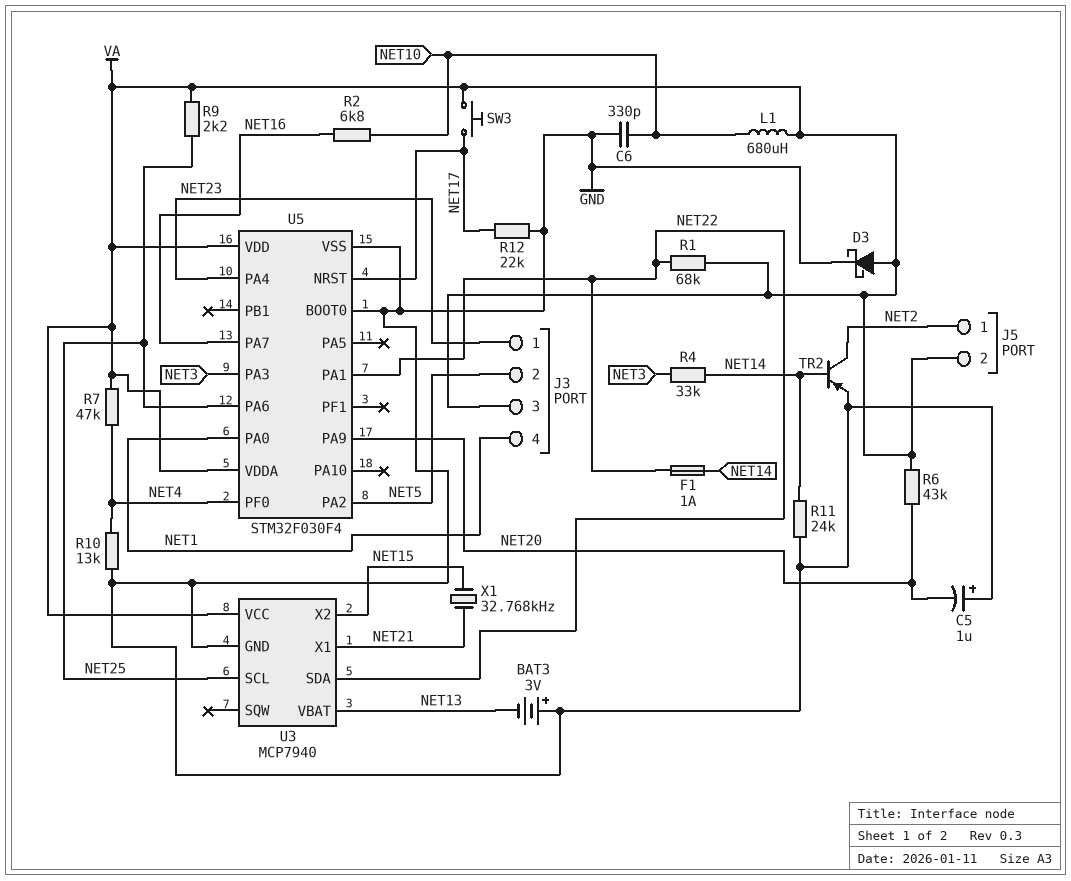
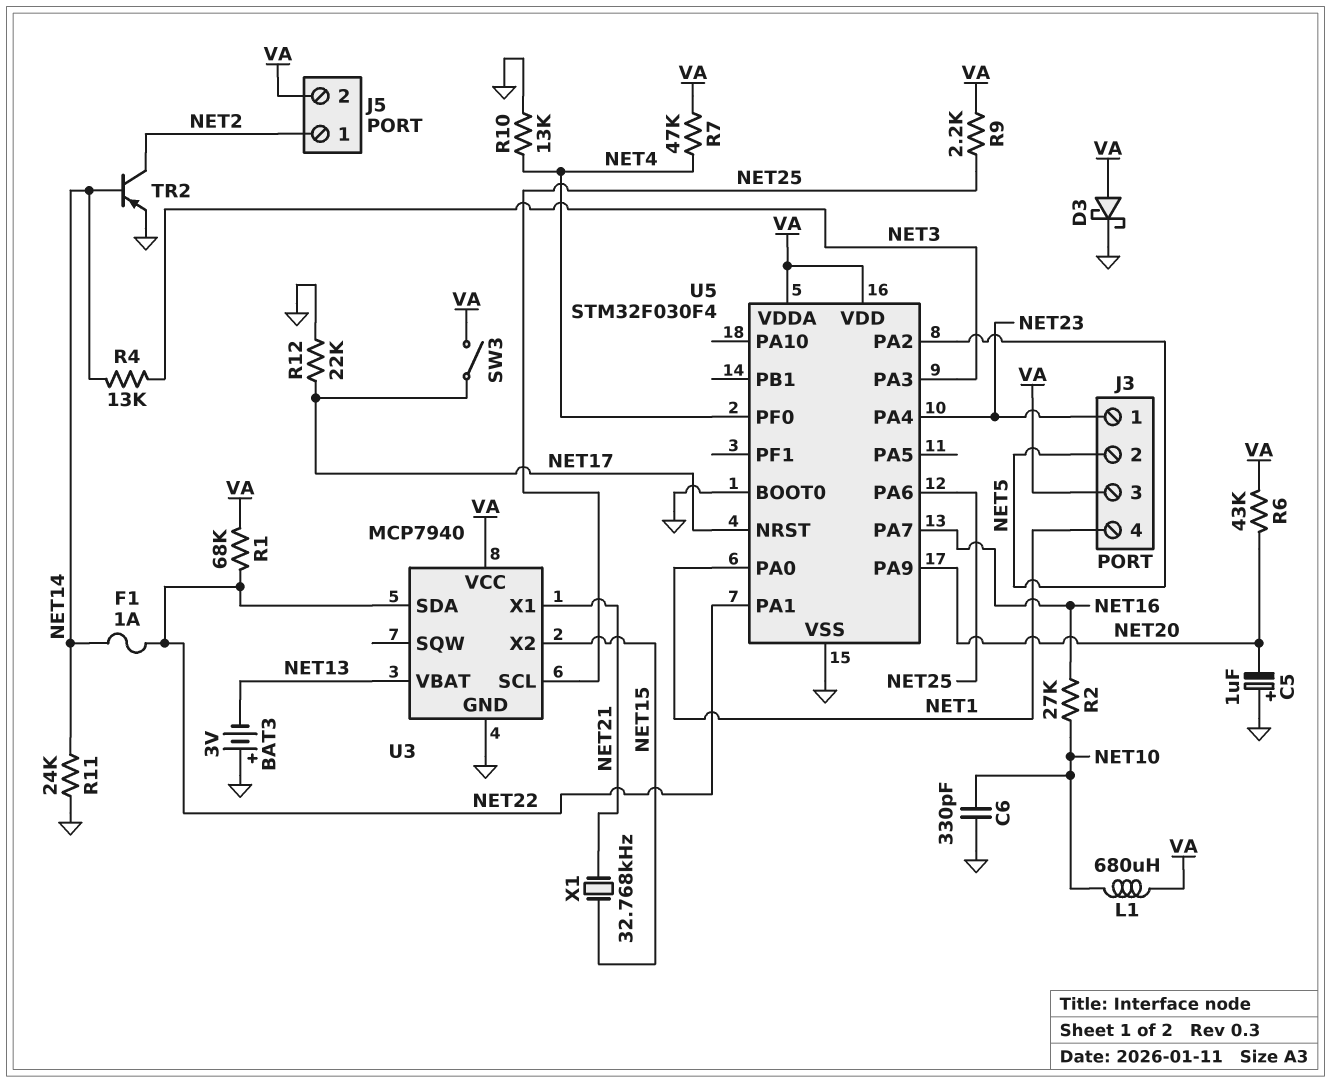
R2: 6.8k (NET10, NET16) -> 27k (NET10, NET16)
R4: 33k (NET3, NET14) -> 13k (NET3, NET14)
SW3: button (NET17, VA) -> switch (NET17, VA)

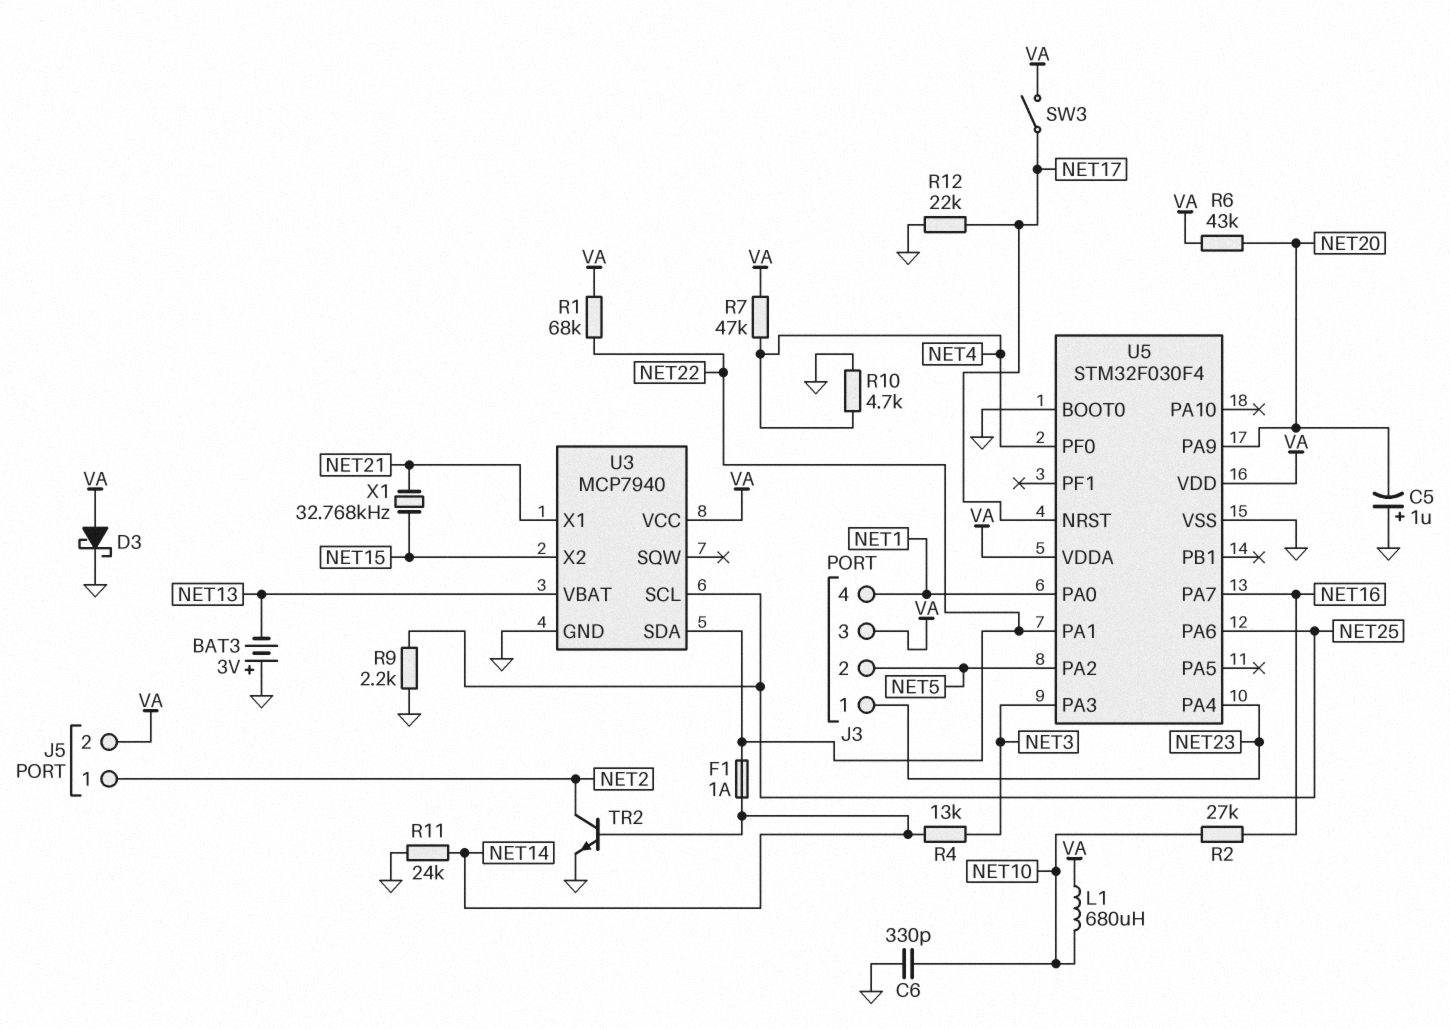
R9: 2.2k (NET25, VA) -> 2.2k (GND, NET25)
R10: 13k (GND, NET4) -> 4.7k (GND, NET4)
TR2: PNP (B NET14, C NET2, E GND) -> NPN (B NET14, C NET2, E GND)

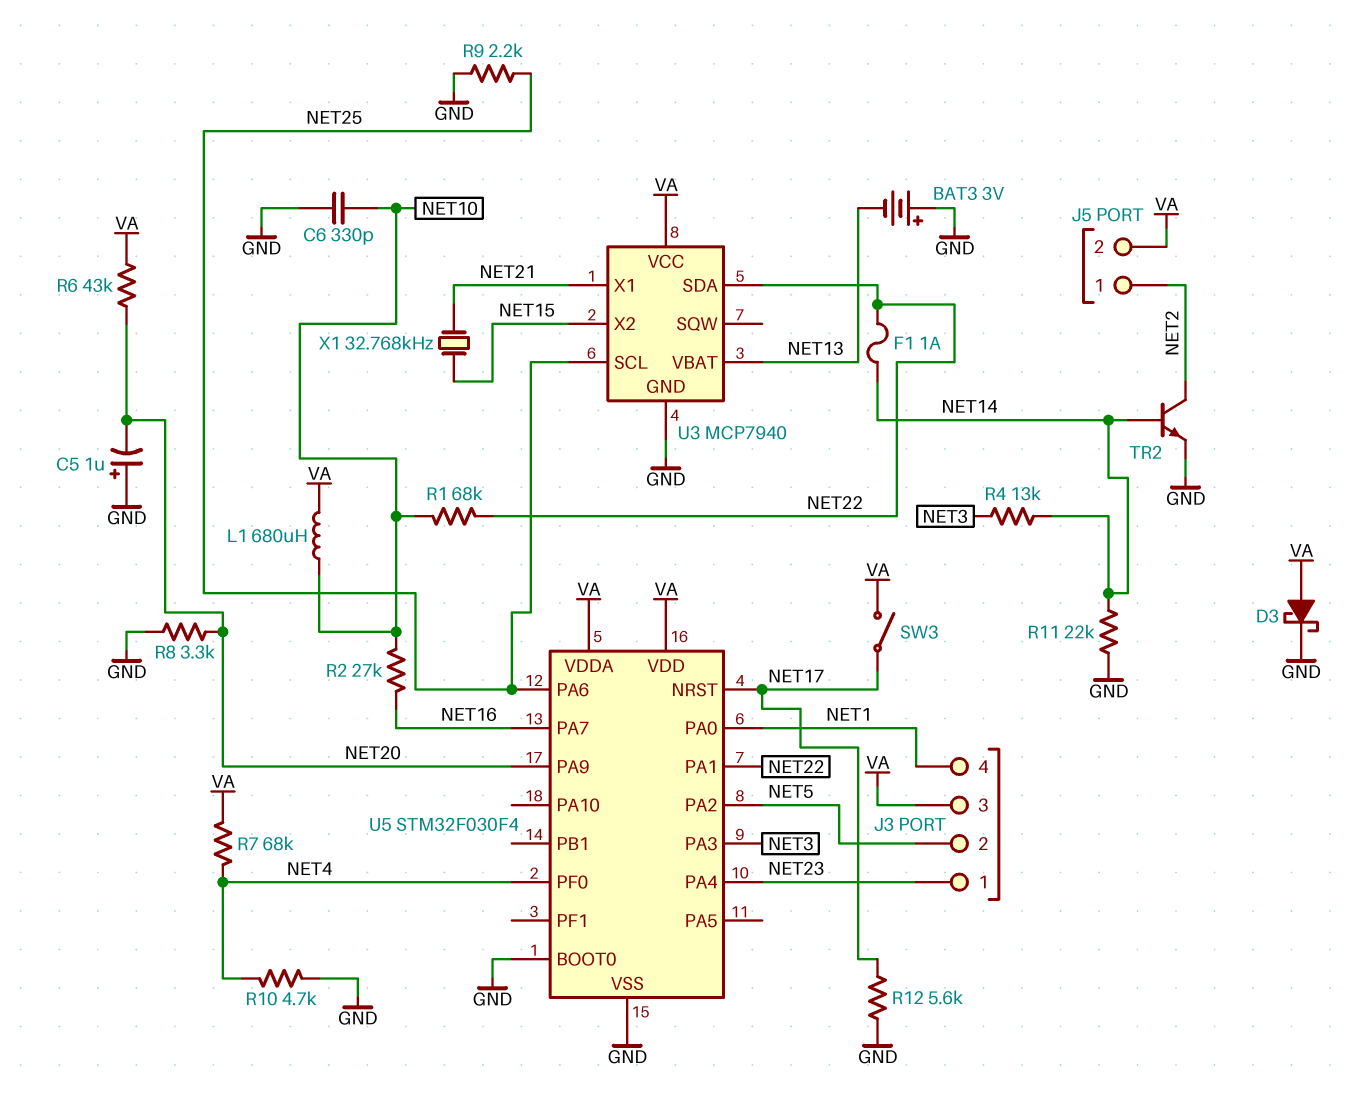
R1: 68k (NET22, VA) -> 68k (NET10, NET22)
R7: 47k (NET4, VA) -> 68k (NET4, VA)
R8: none -> 3.3k (GND, NET20)
R11: 24k (GND, NET14) -> 22k (GND, NET14)
R12: 22k (GND, NET17) -> 5.6k (GND, NET17)

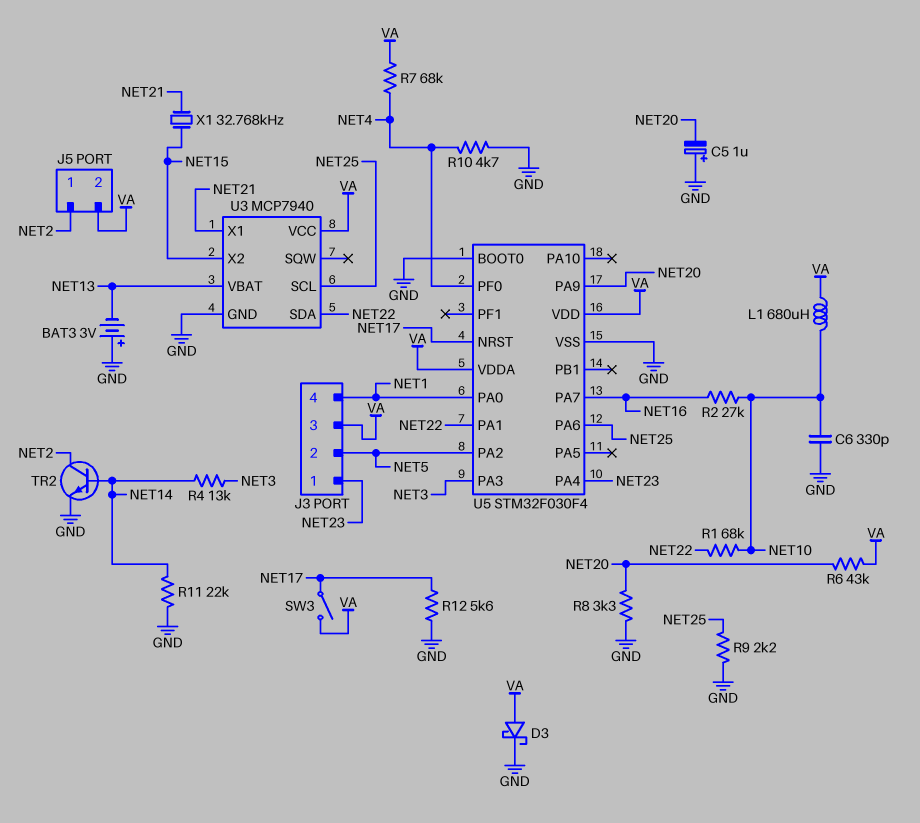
F1: 1A (NET14, NET22) -> none

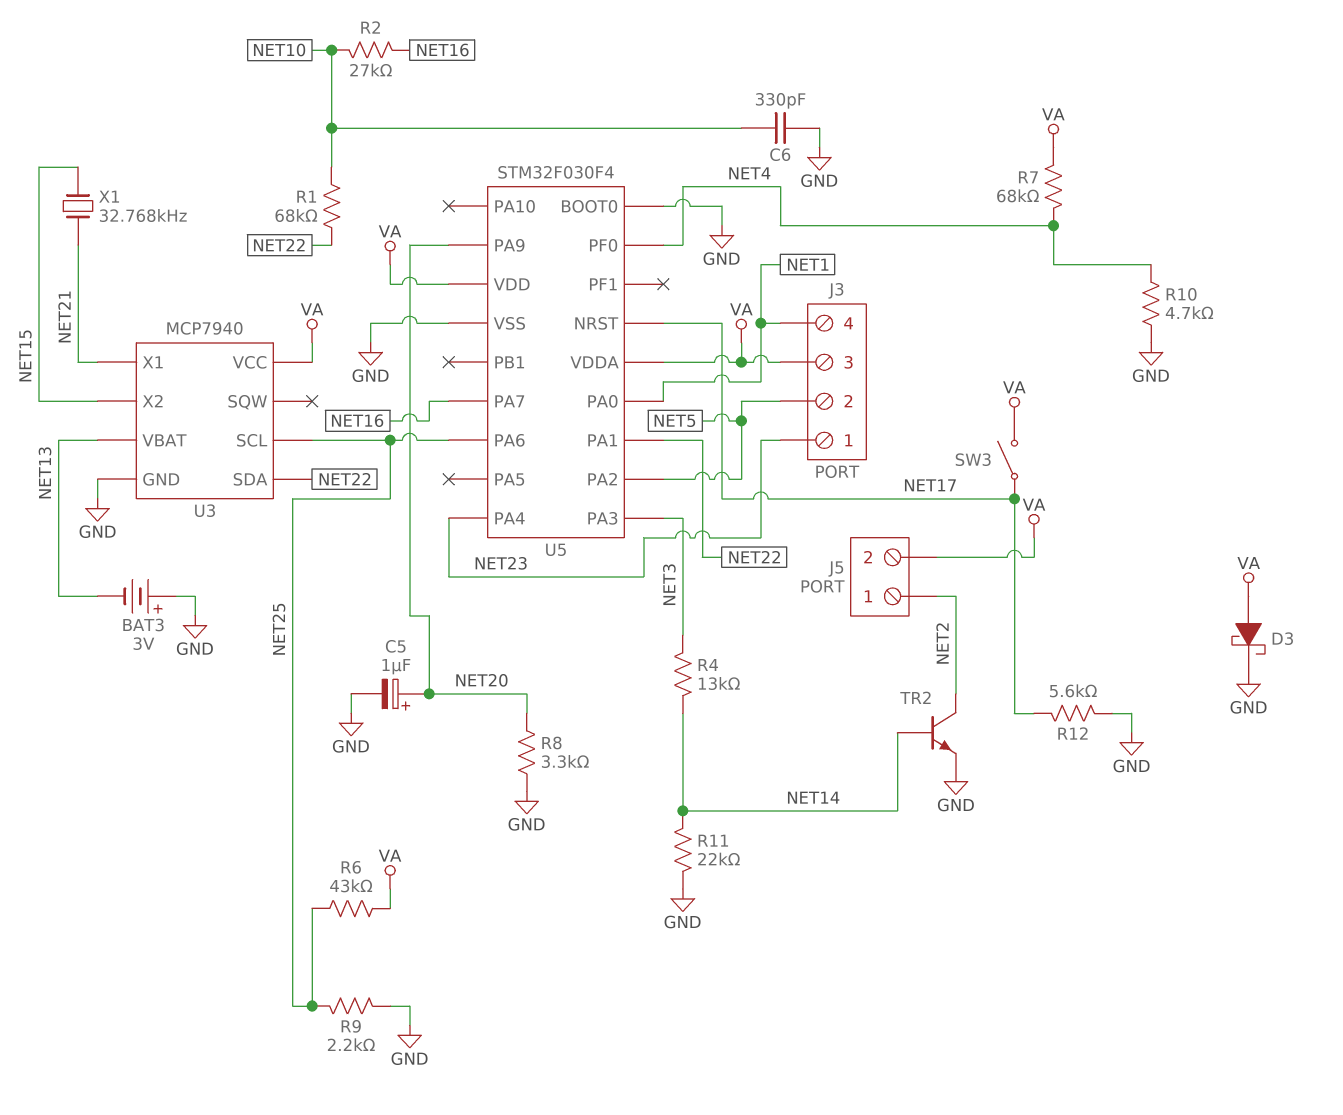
C5: 1uF (plus GND, minus NET20) -> 1uF (plus NET20, minus GND)
L1: 680uH (NET10, VA) -> none
R6: 43k (NET20, VA) -> 43k (NET25, VA)

